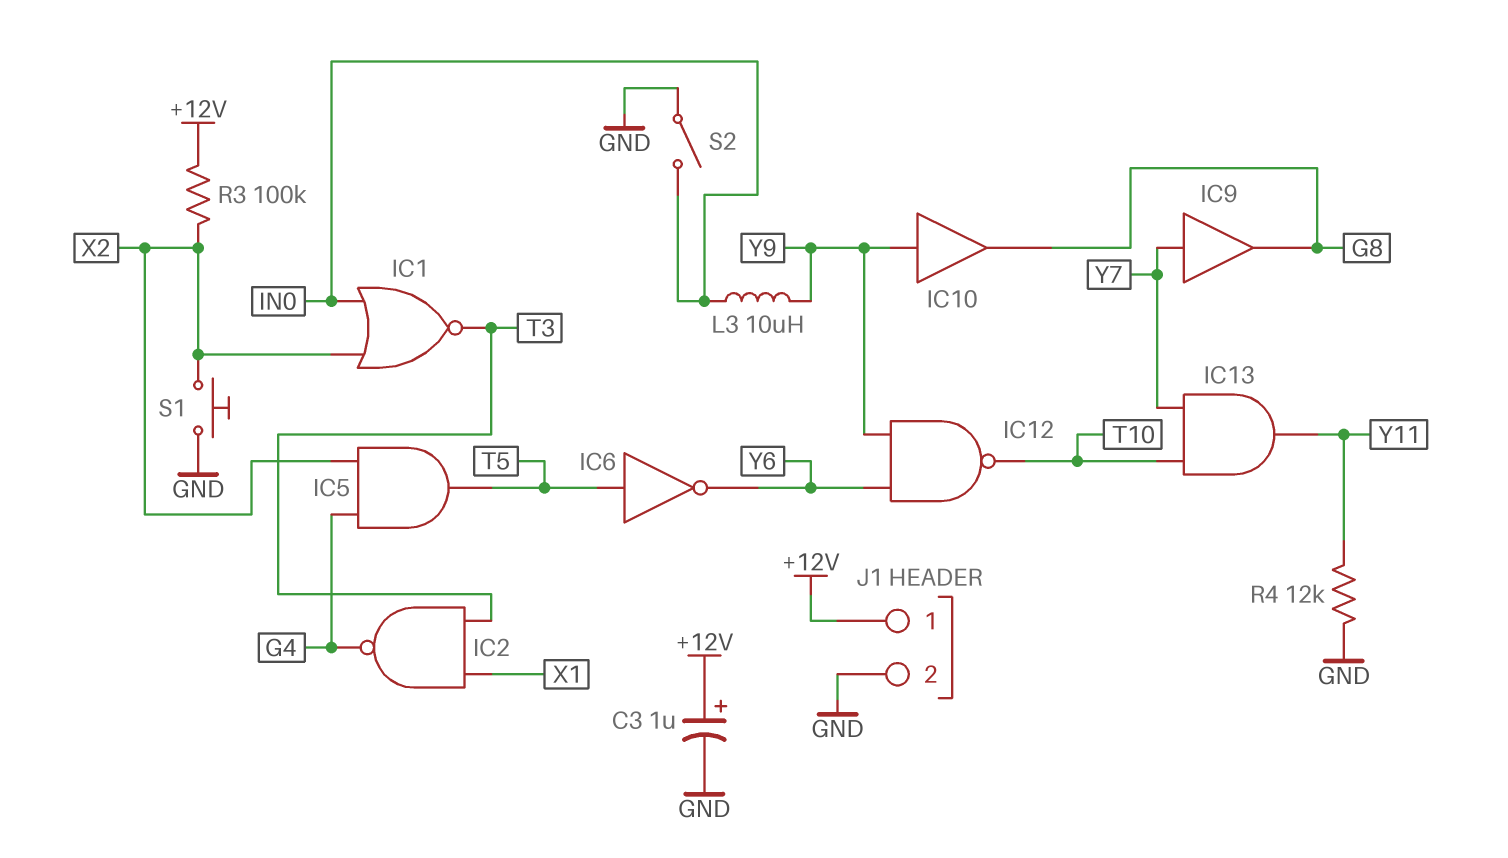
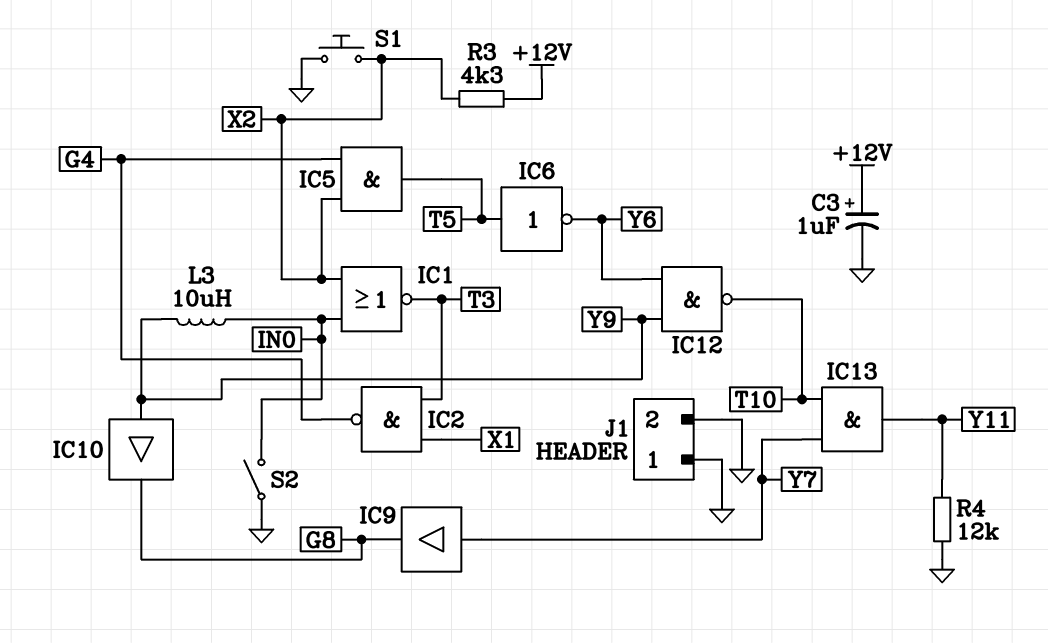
J1 pin 1: +12V -> GND
R3: 100k (+12V, X2) -> 4.3k (+12V, X2)

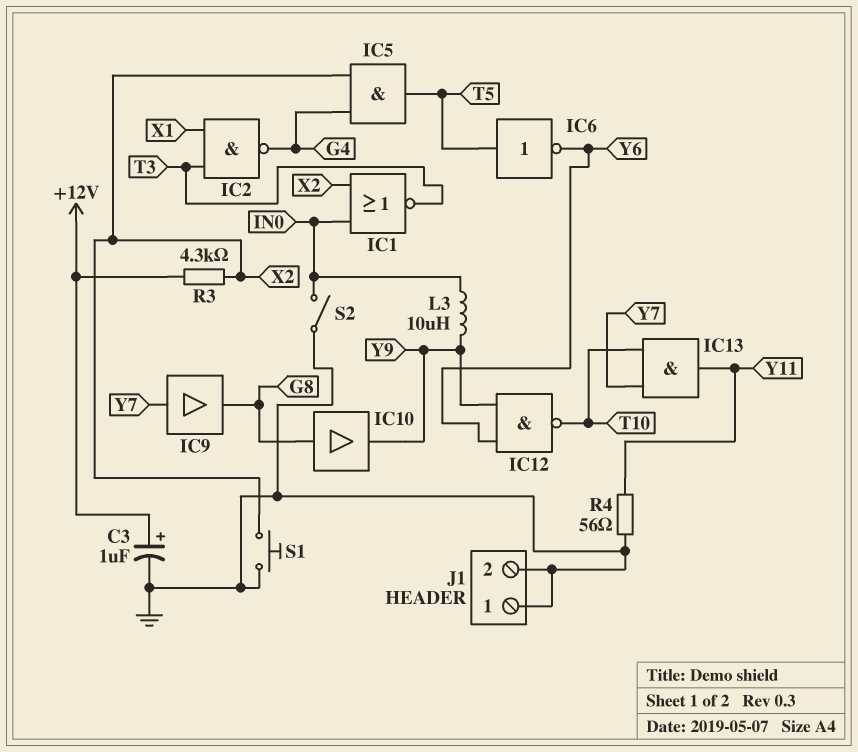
IC10: buffer (in Y9, out G8) -> buffer (in G8, out Y9)
R4: 12k (GND, Y11) -> 56 (GND, Y11)

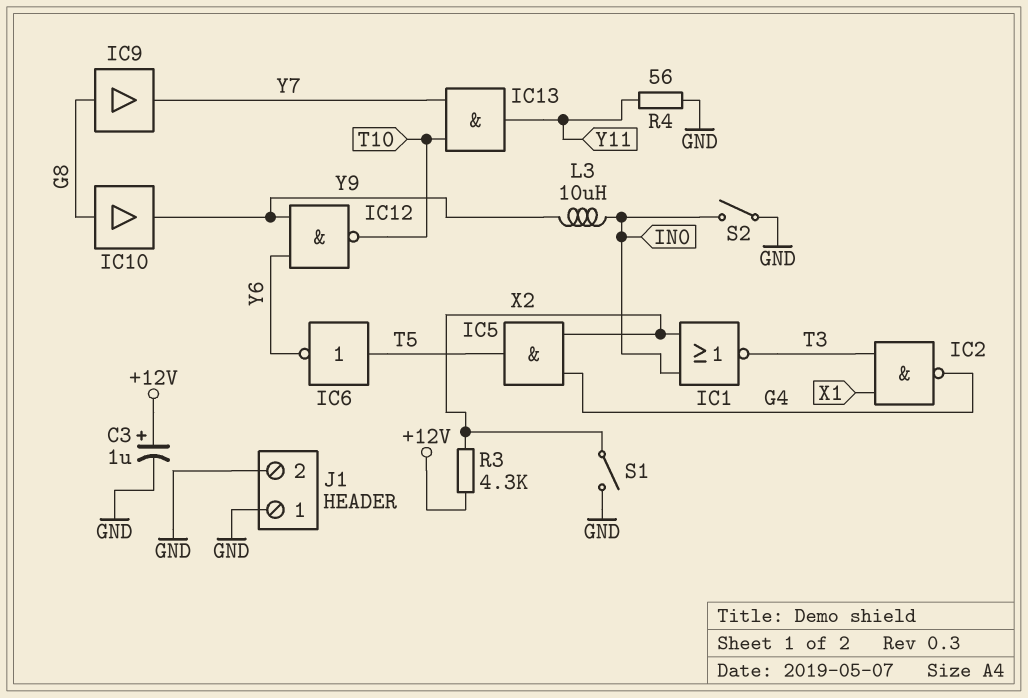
IC9: buffer (in Y7, out G8) -> buffer (in G8, out Y7)
S1: button (GND, X2) -> switch (GND, X2)

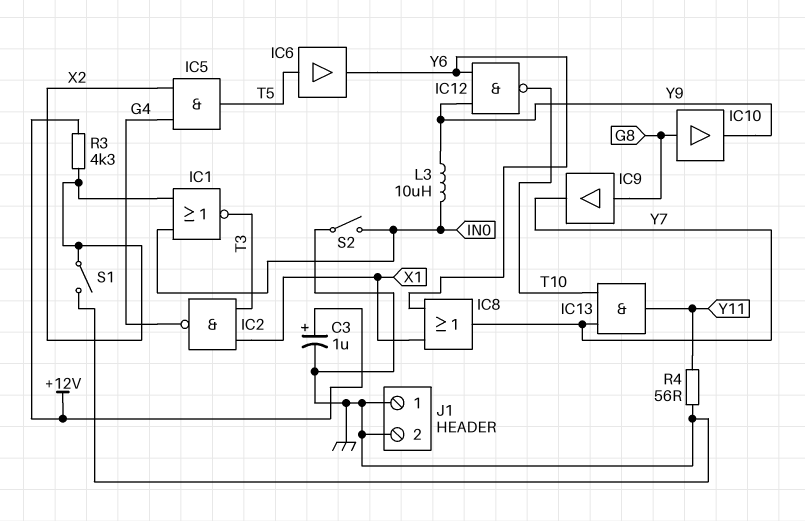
IC6: NOT (in T5, out Y6) -> buffer (in T5, out Y6)
IC8: none -> OR (in X1, in Y6, out Y7)

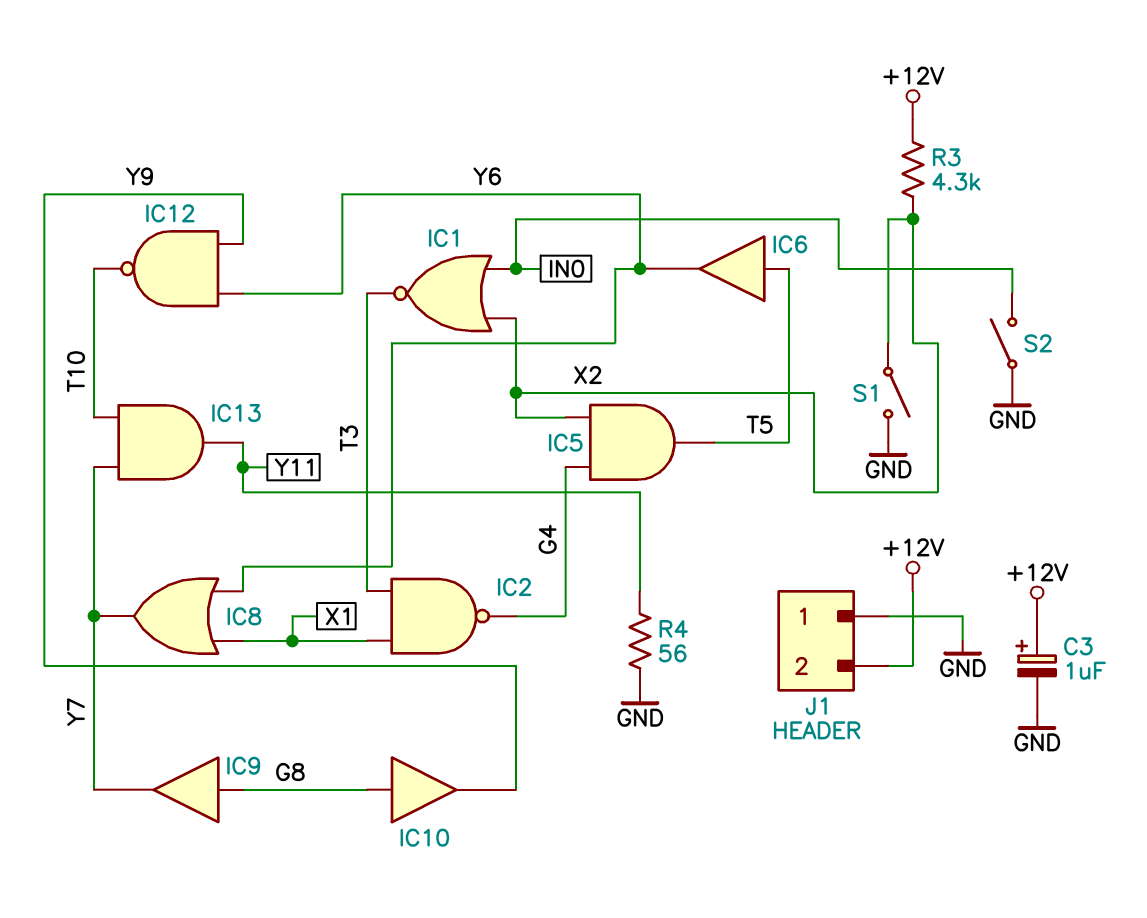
J1 pin 2: GND -> +12V
L3: 10uH (IN0, Y9) -> none

